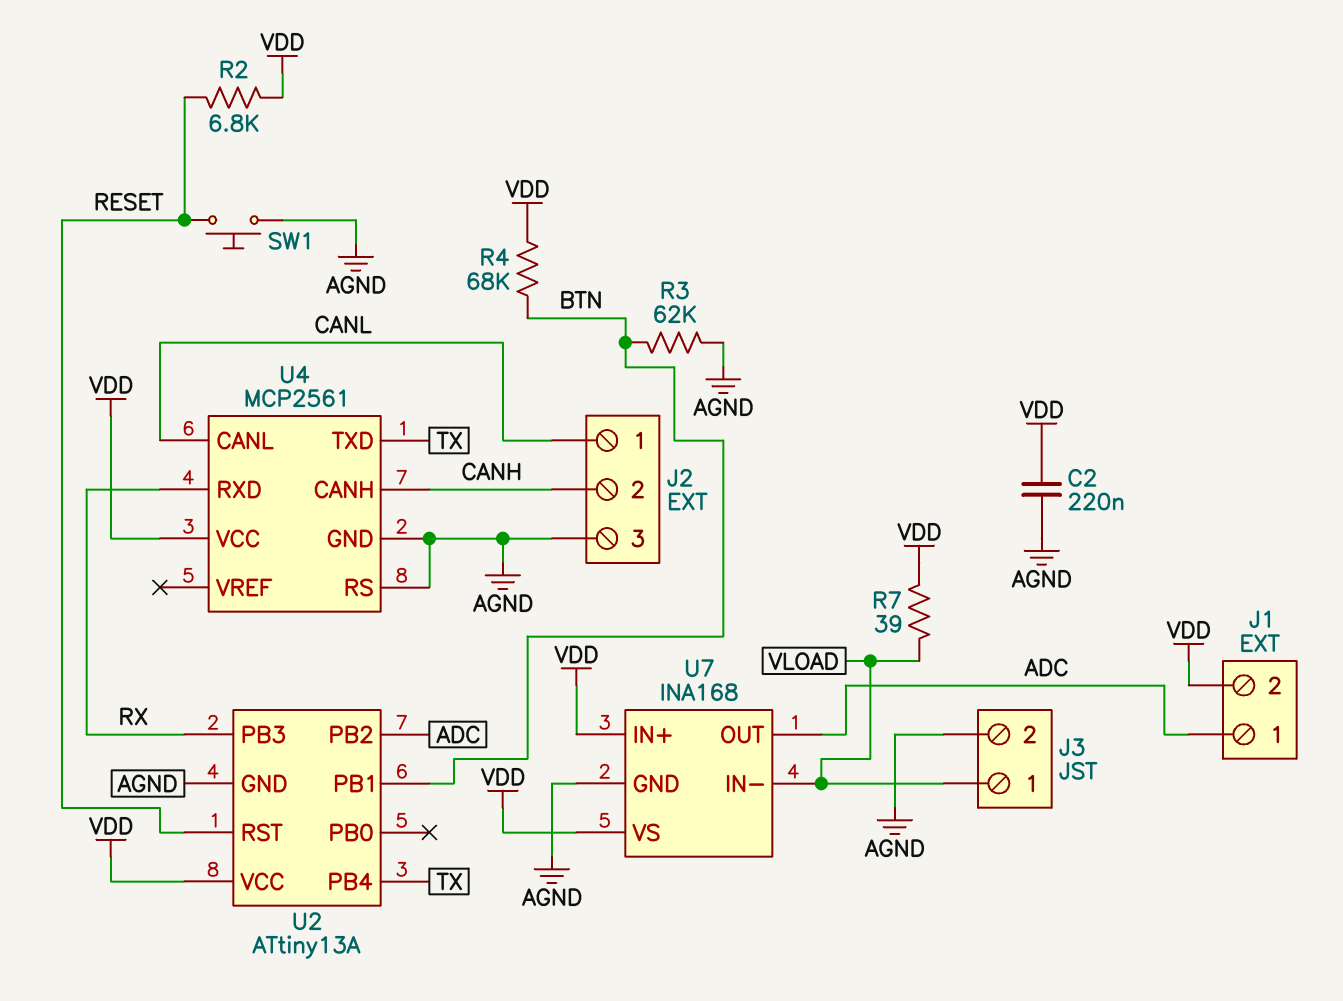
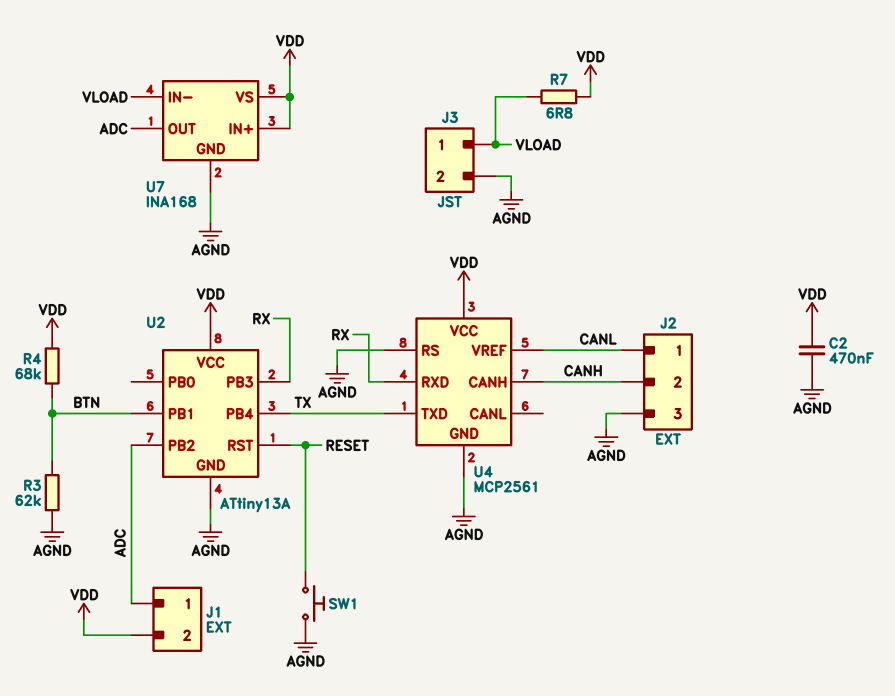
C2: 220nF (AGND, VDD) -> 470nF (AGND, VDD)
R2: 6.8k (RESET, VDD) -> none
R7: 39 (VDD, VLOAD) -> 6.8 (VDD, VLOAD)
U4 pin CANL: CANL -> none
U4 pin VREF: none -> CANL

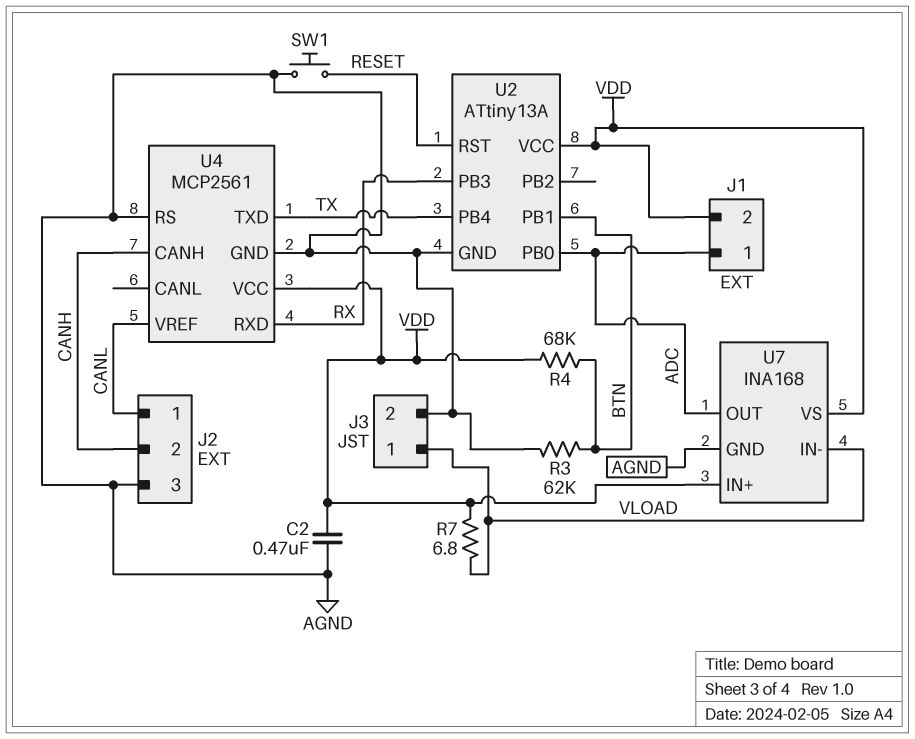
U2 pin PB0: none -> ADC
U2 pin PB2: ADC -> none

